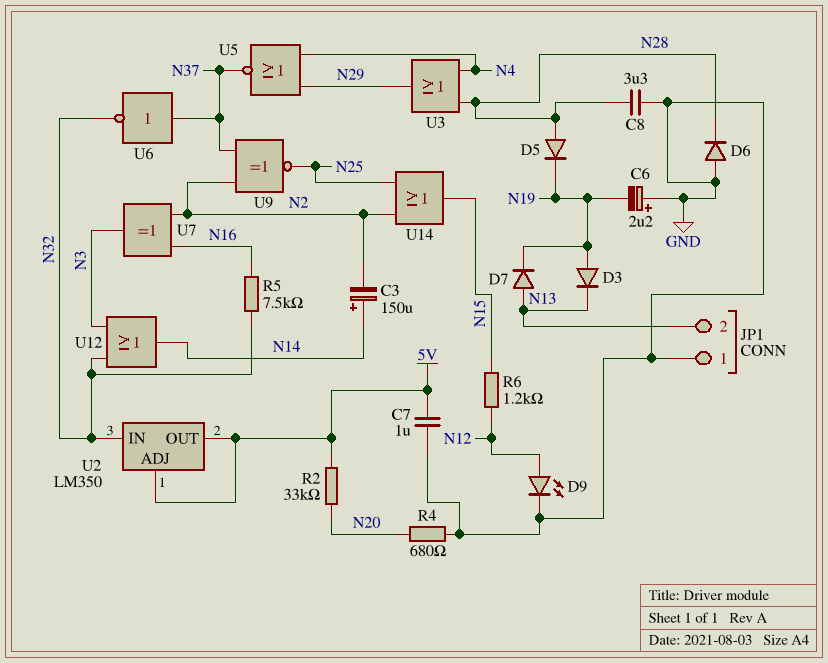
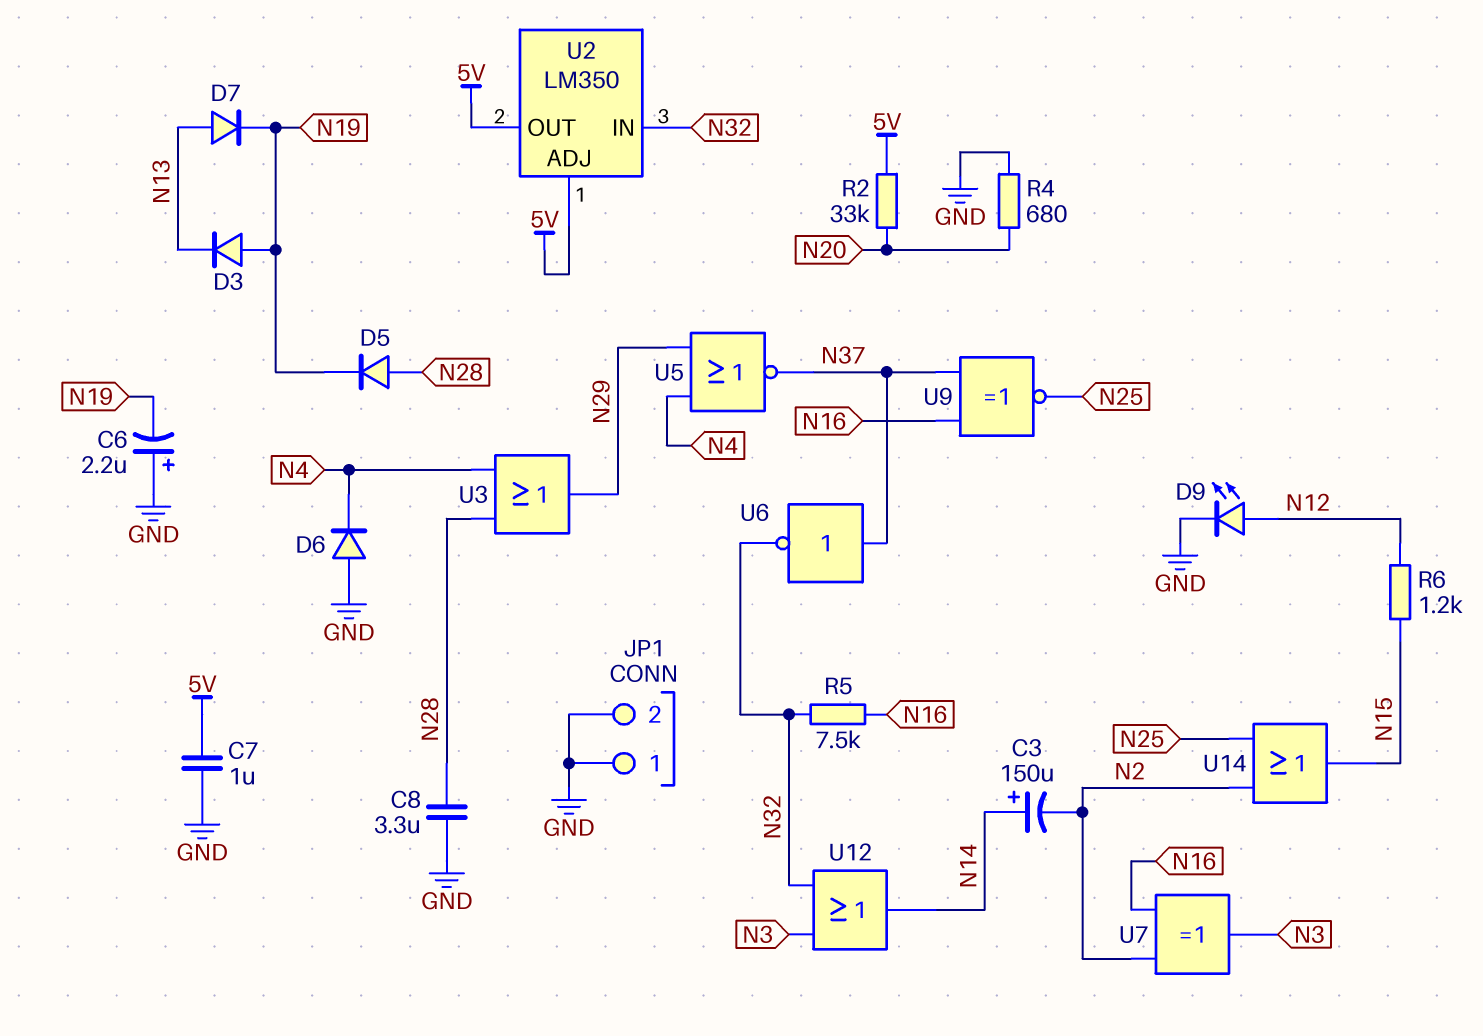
D6: diode (A GND, K N28) -> diode (A GND, K N4)
JP1 pin 2: N13 -> GND
U9: XNOR (in N2, in N37, out N25) -> XNOR (in N16, in N37, out N25)

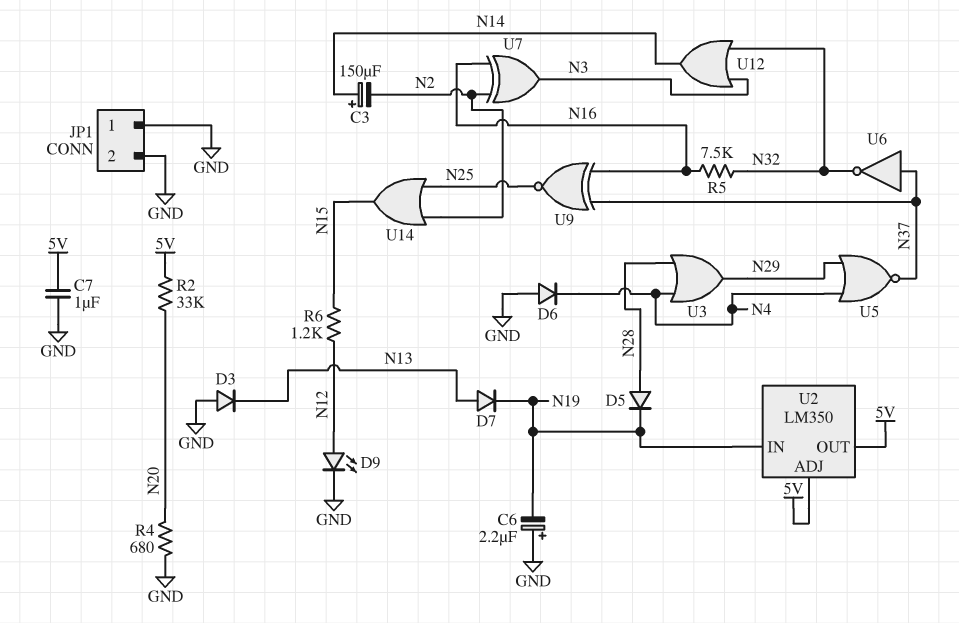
C8: 3.3uF (GND, N28) -> none
D3: diode (A N19, K N13) -> diode (A GND, K N13)
U2 pin IN: N32 -> N19

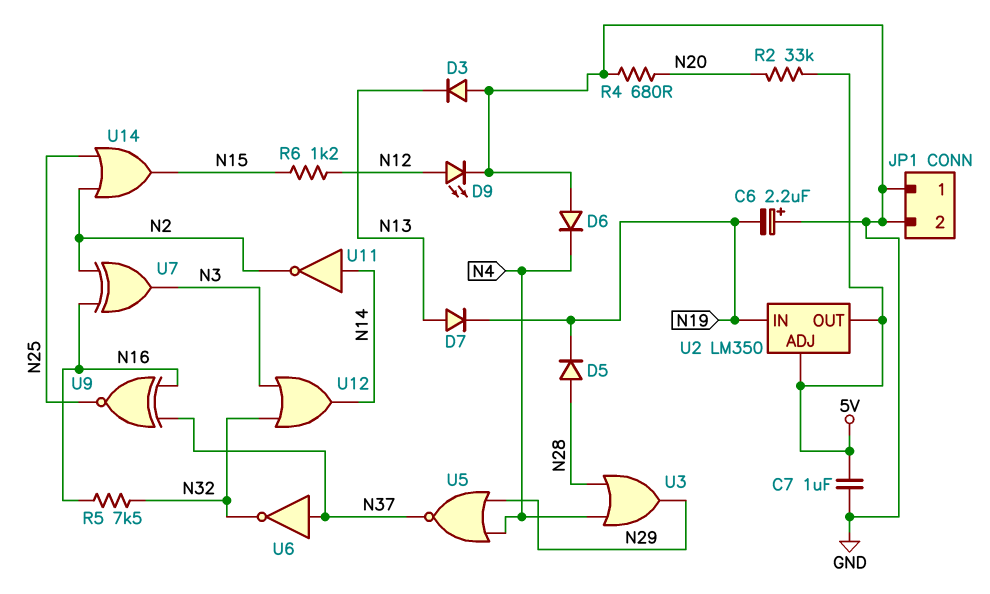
C3: 150uF (plus N14, minus N2) -> none
U11: none -> NOT (in N14, out N2)

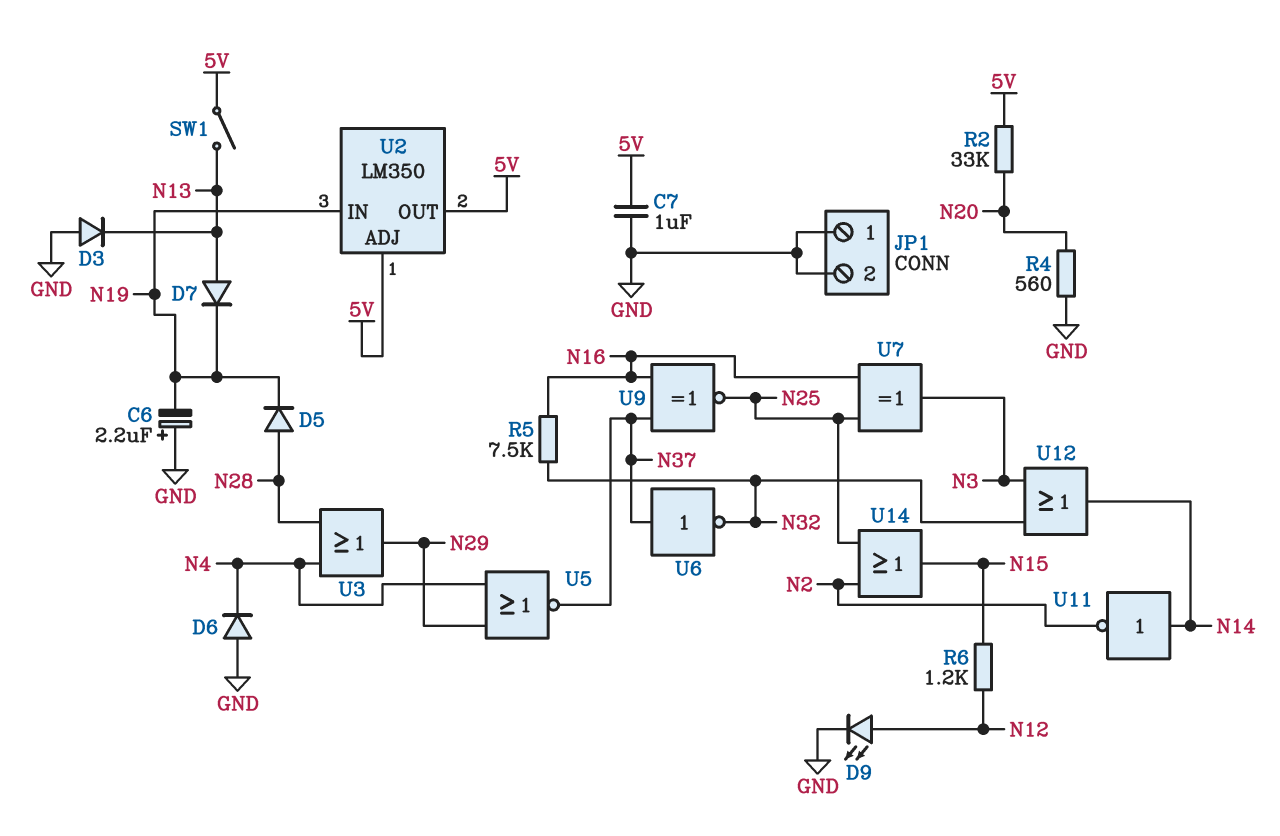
R4: 680 (GND, N20) -> 560 (GND, N20)
SW1: none -> switch (5V, N13)
U7: XOR (in N2, in N16, out N3) -> XOR (in N16, in N25, out N3)

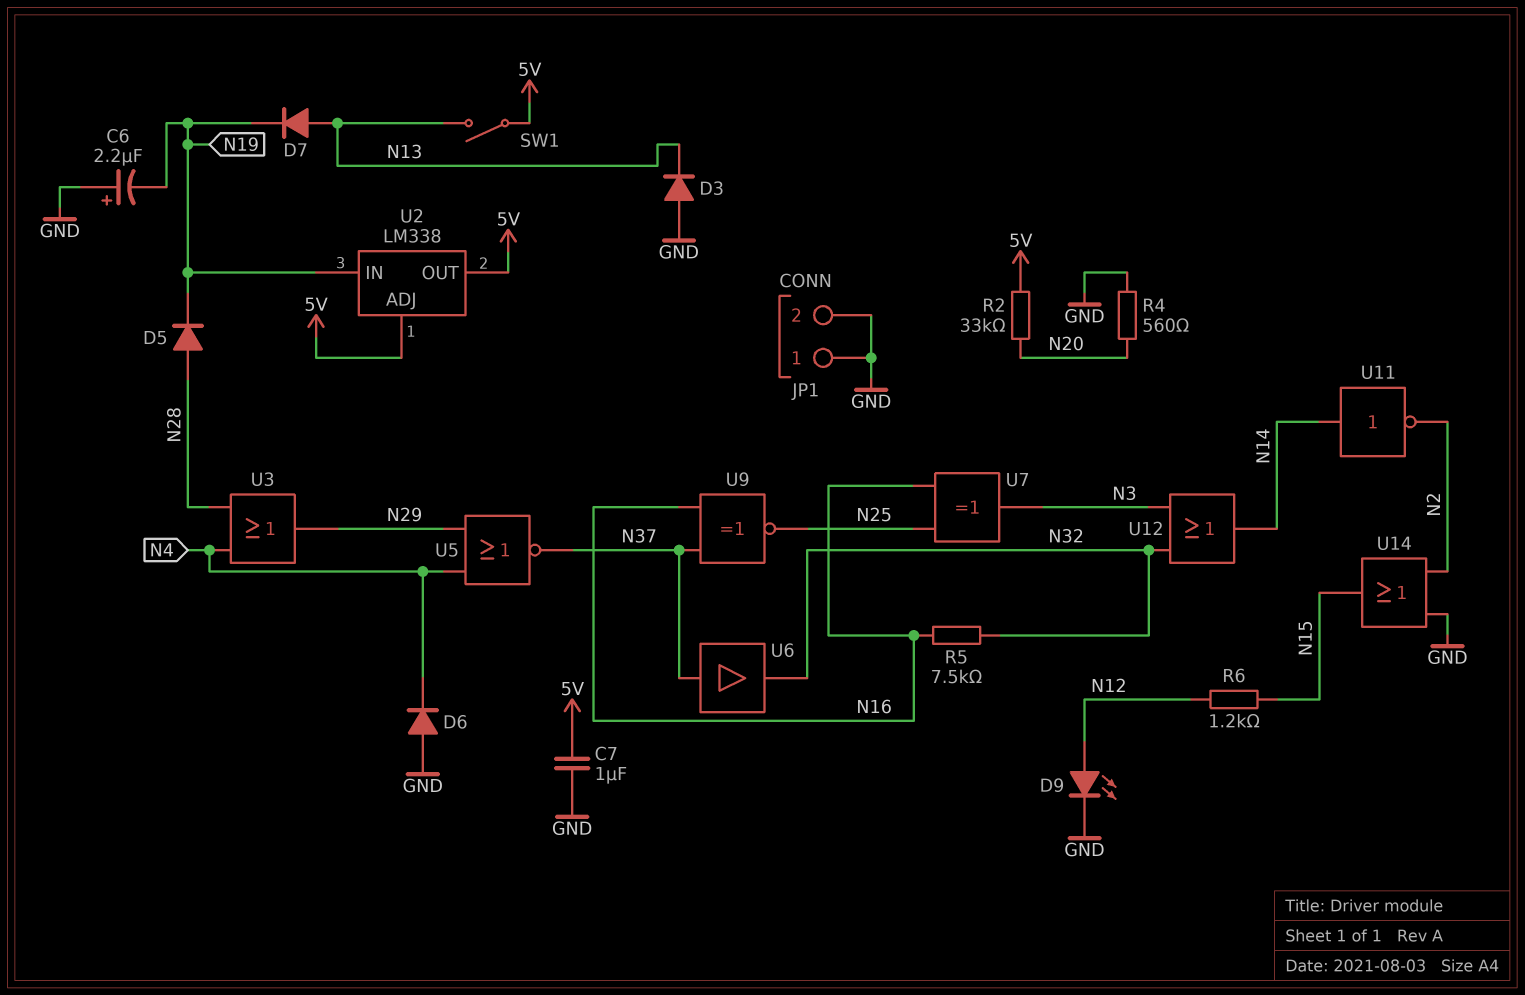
U2: LM350 -> LM338
U6: NOT (in N37, out N32) -> buffer (in N37, out N32)
U14: OR (in N2, in N25, out N15) -> OR (in GND, in N2, out N15)

